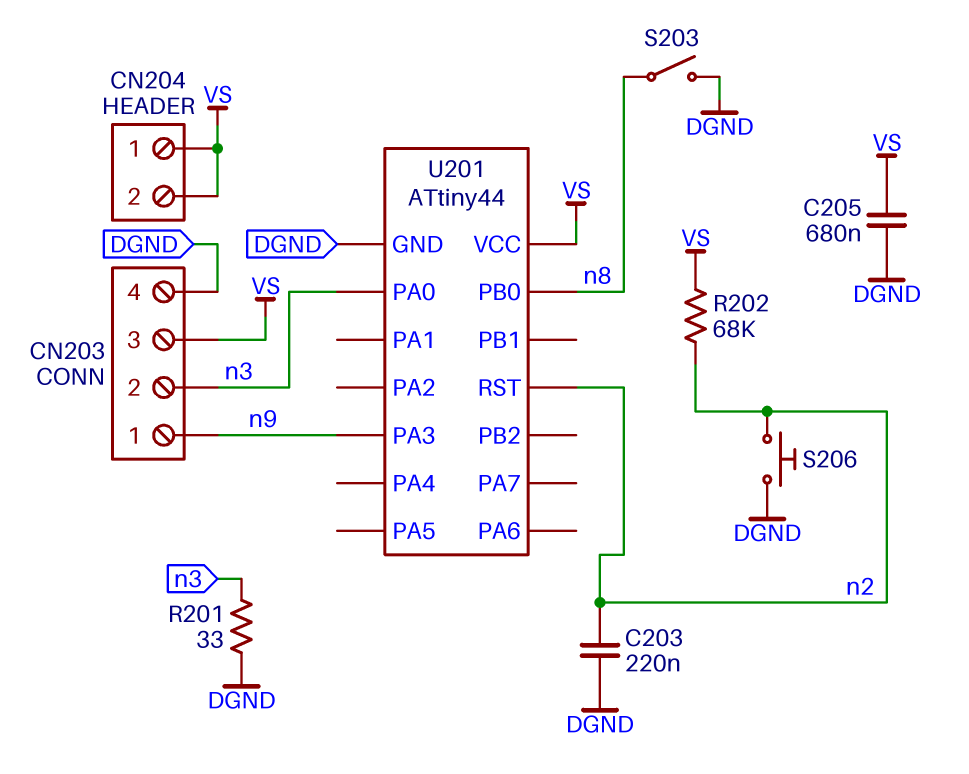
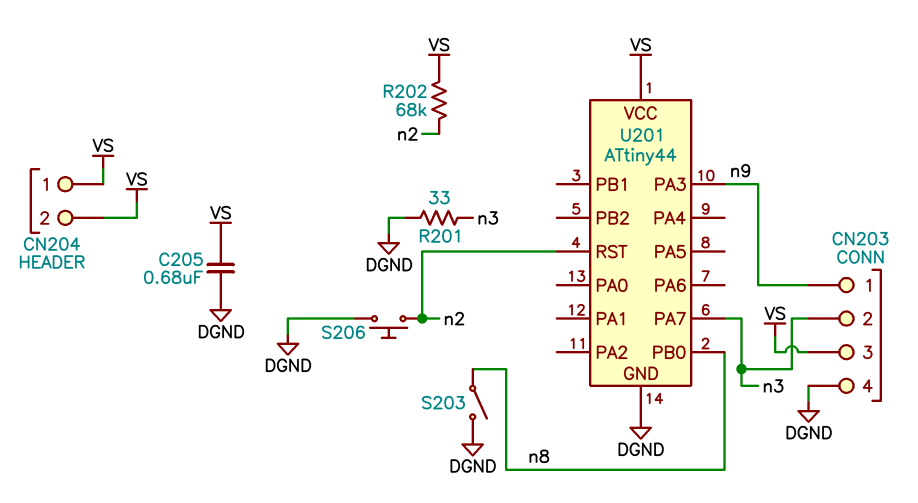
C203: 220nF (DGND, n2) -> none
U201 pin PA0: n3 -> none
U201 pin PA7: none -> n3

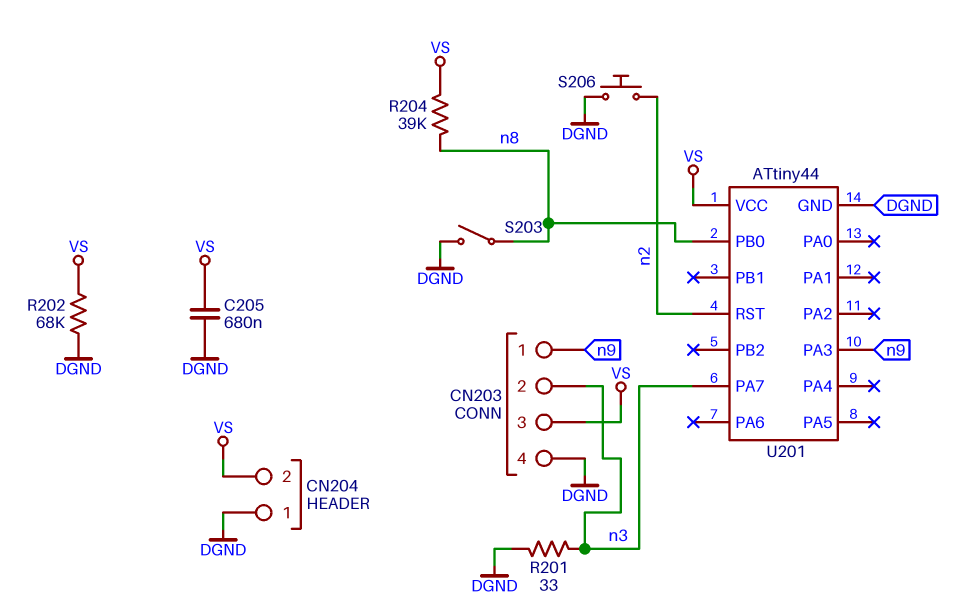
CN204 pin 1: VS -> DGND
R202: 68k (VS, n2) -> 68k (DGND, VS)
R204: none -> 39k (VS, n8)

